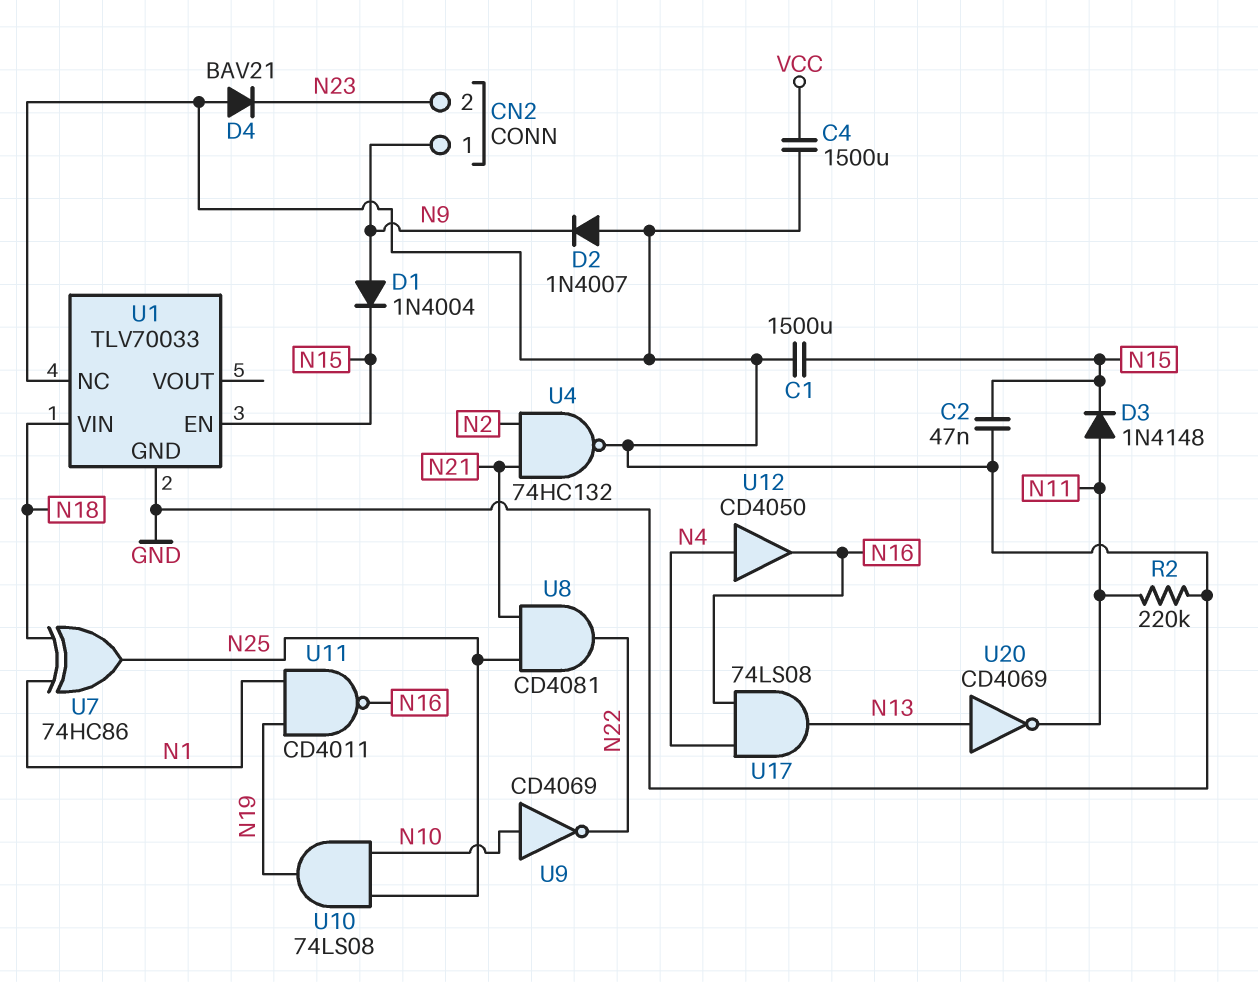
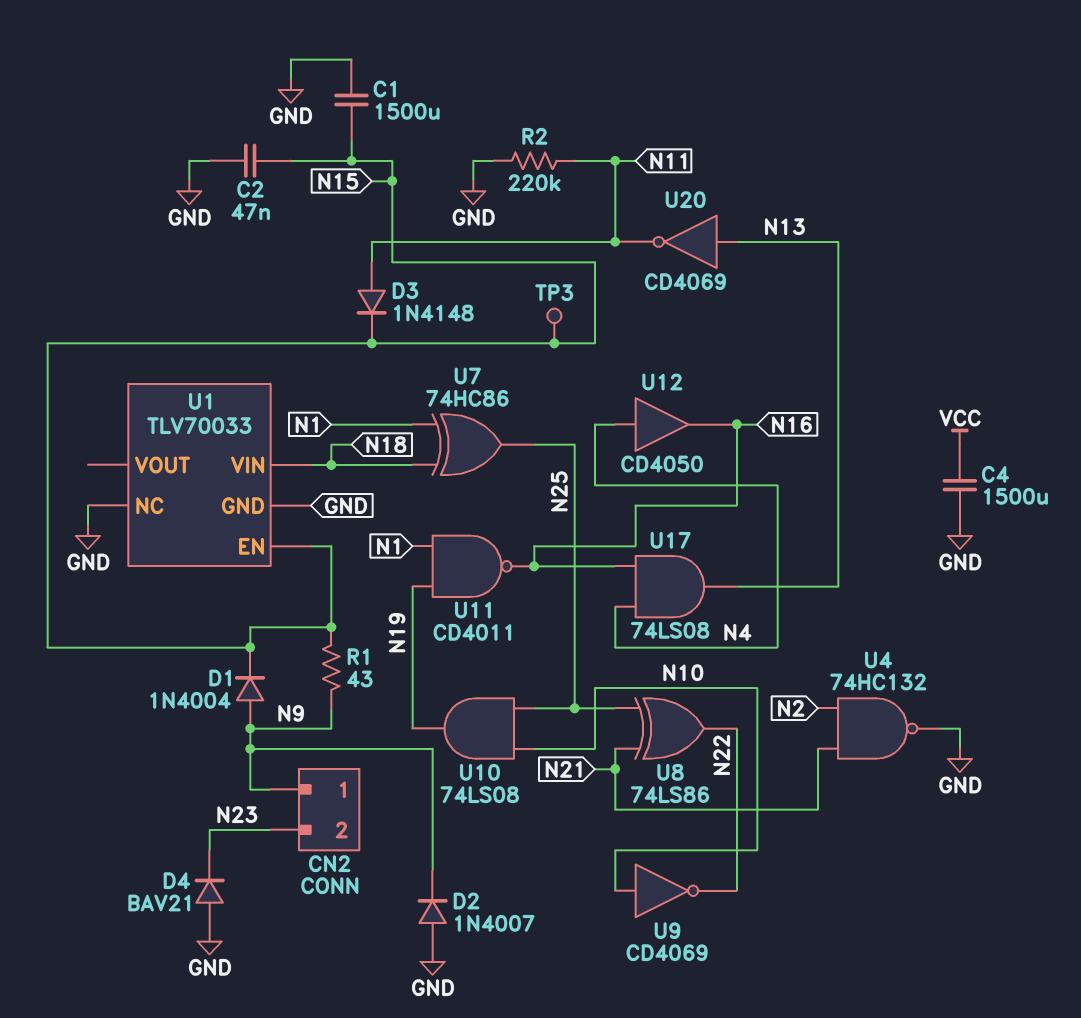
R1: none -> 43 (N9, N15)
TP3: none -> test point (N15)
U8: AND CD4081 (in N21, in N25, out N22) -> XOR 74LS86 (in N21, in N25, out N22)

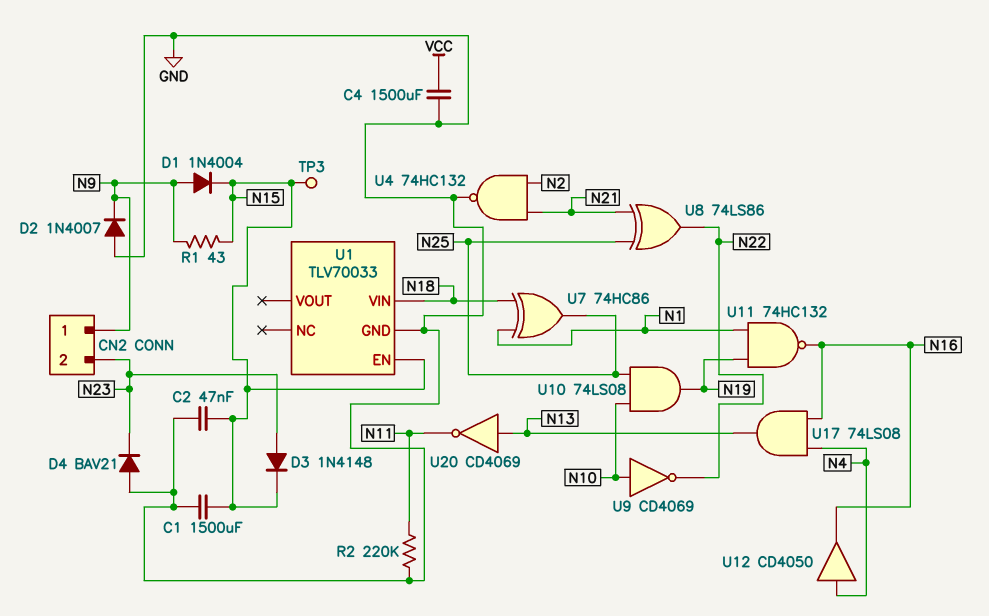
D3: diode 1N4148 (A N11, K N15) -> diode 1N4148 (A N23, K N15)
U1 pin NC: GND -> none
U11: NAND CD4011 (in N1, in N19, out N16) -> NAND 74HC132 (in N1, in N19, out N16)

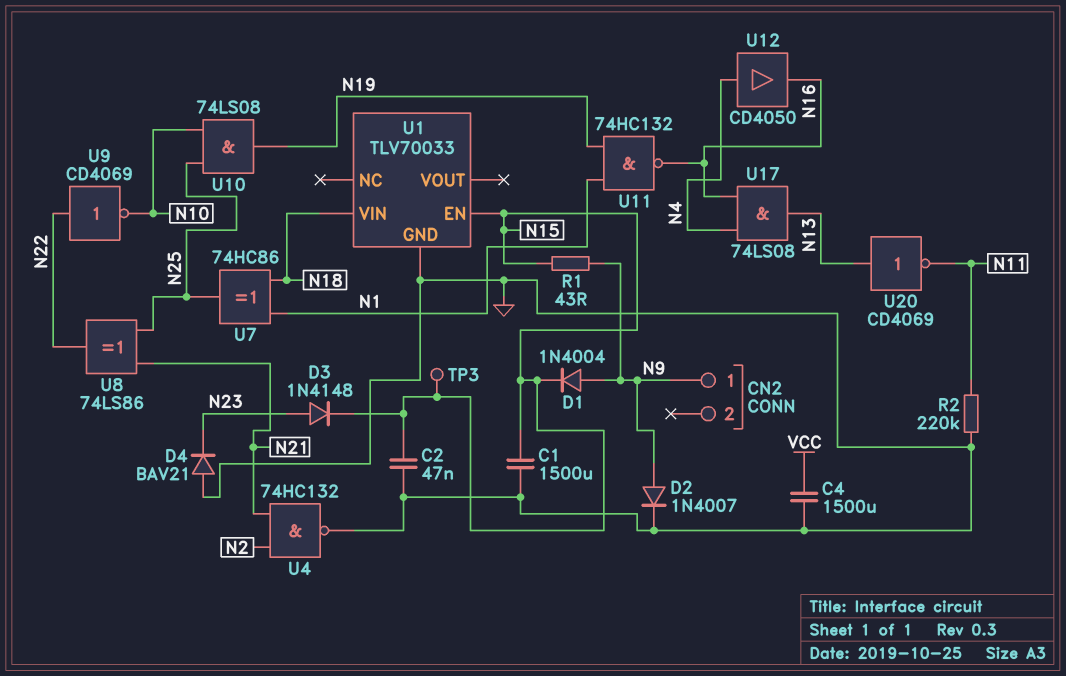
CN2 pin 2: N23 -> none
D2: diode 1N4007 (A GND, K N9) -> diode 1N4007 (A N9, K GND)
U9: NOT CD4069 (in N10, out N22) -> NOT CD4069 (in N22, out N10)

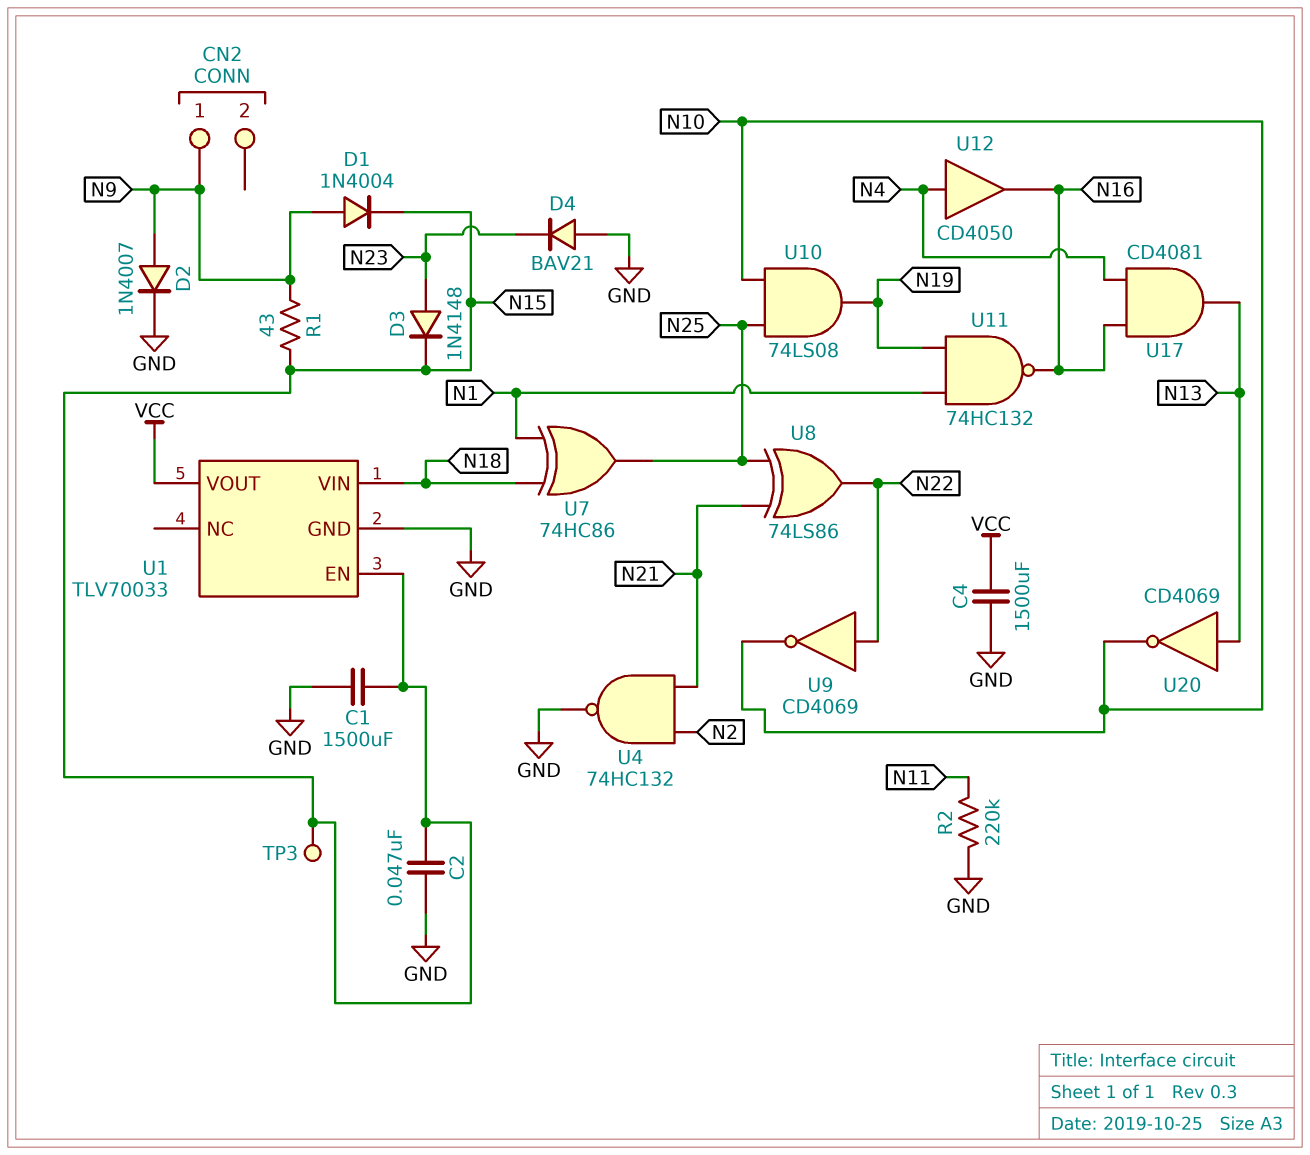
U1 pin VOUT: none -> VCC
U17: AND 74LS08 (in N4, in N16, out N13) -> AND CD4081 (in N4, in N16, out N13)
U20: NOT CD4069 (in N13, out N11) -> NOT CD4069 (in N13, out N10)

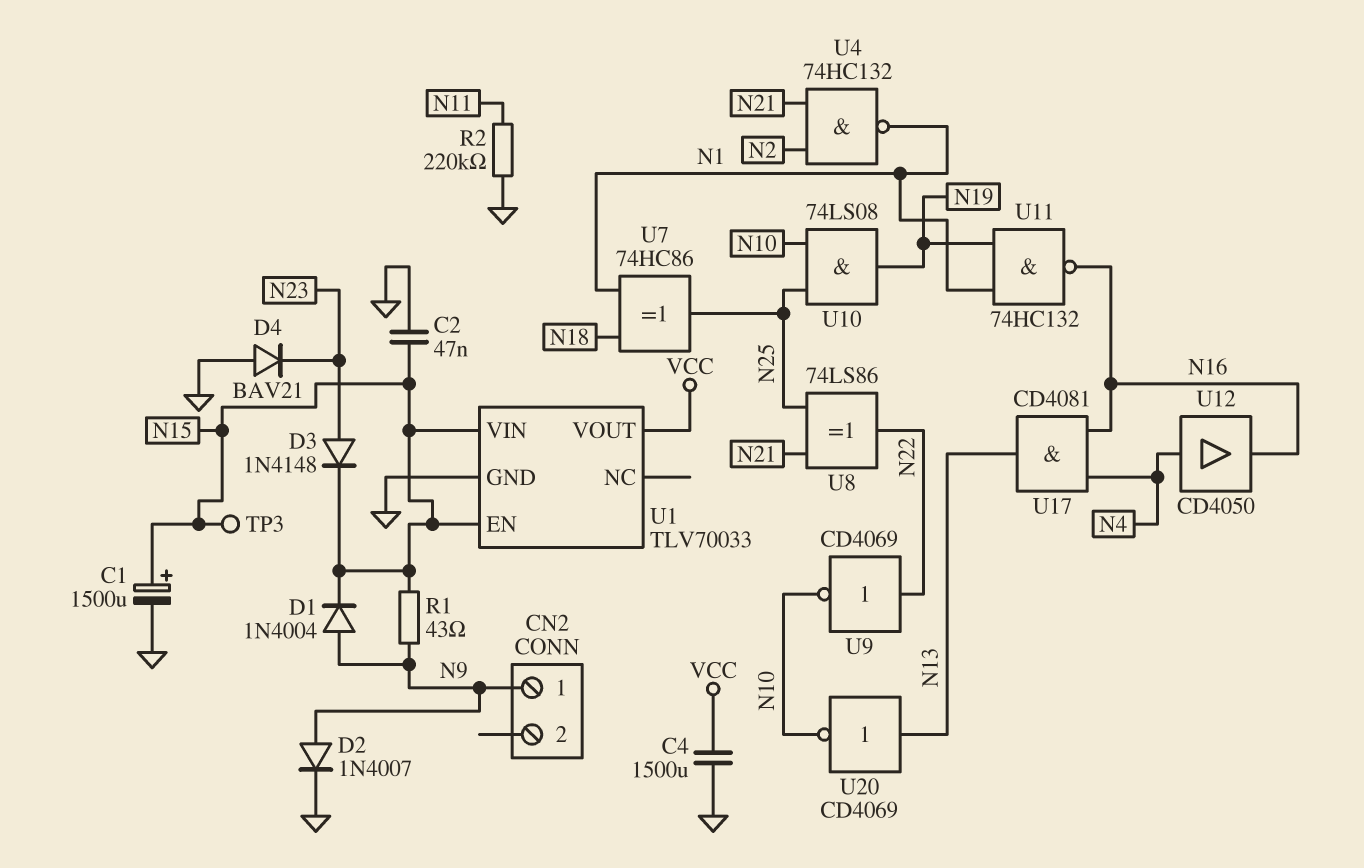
C1: 1500uF (GND, N15) -> 1500uF (plus N15, minus GND)
U1 pin VIN: N18 -> N15
U4: NAND 74HC132 (in N2, in N21, out GND) -> NAND 74HC132 (in N2, in N21, out N1)

